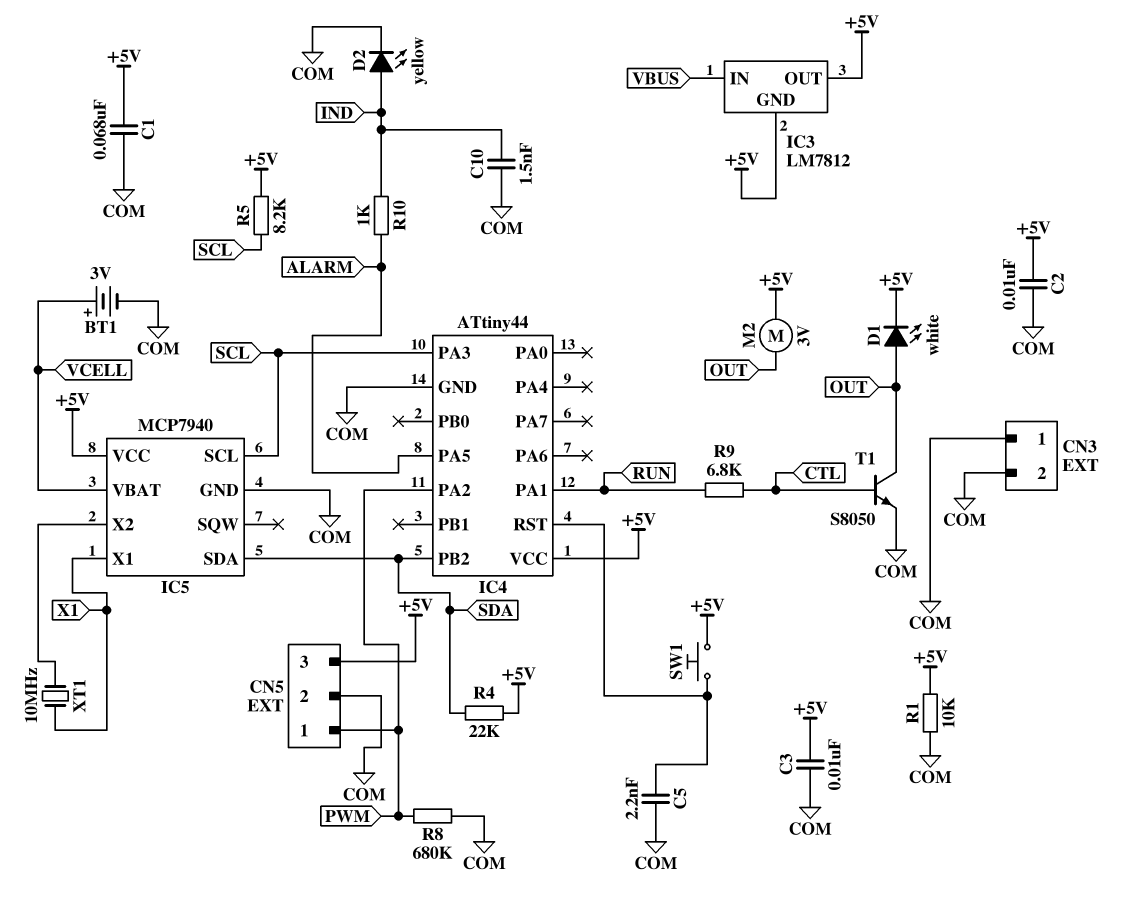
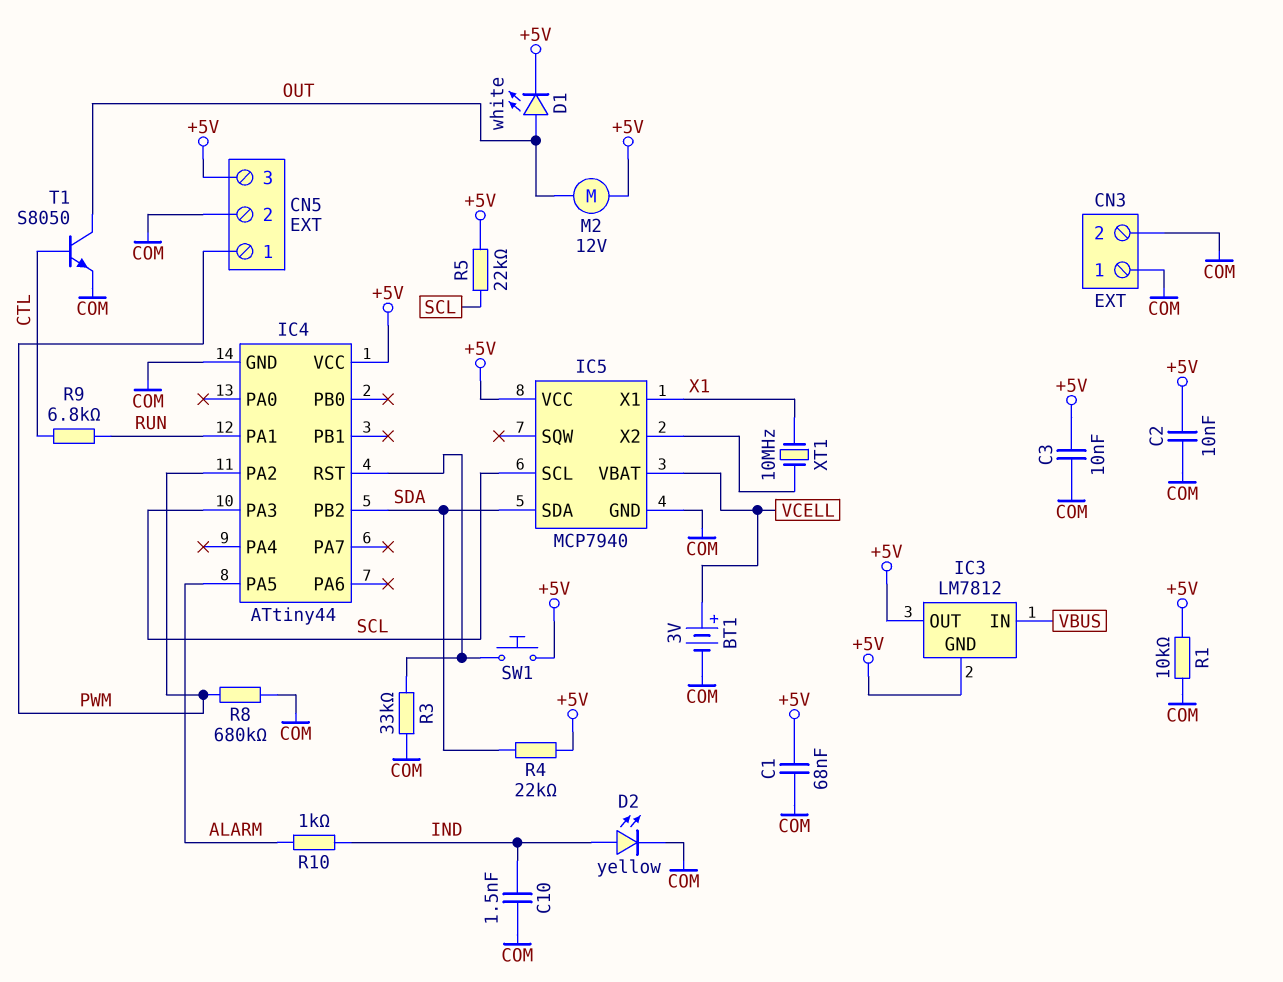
C5: 2.2nF (COM, IC4/RST) -> none
M2: motor 3V (+5V, OUT) -> motor 12V (+5V, OUT)
R3: none -> 33k (COM, IC4/RST)
R5: 8.2k (+5V, SCL) -> 22k (+5V, SCL)

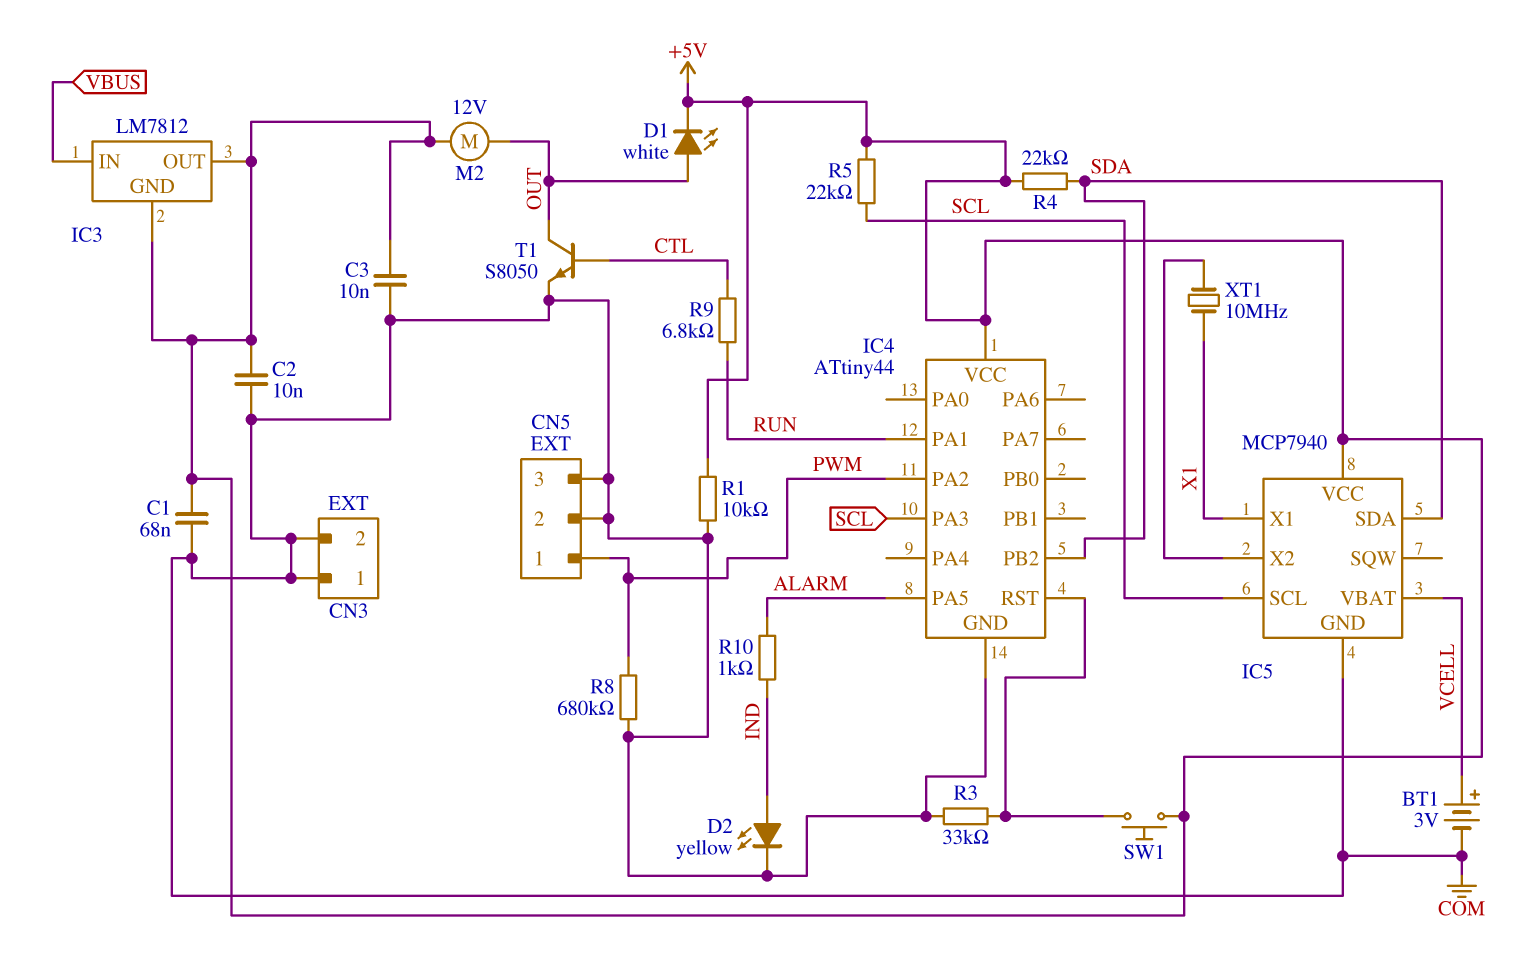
C10: 1.5nF (COM, IND) -> none
CN5 pin 3: +5V -> COM

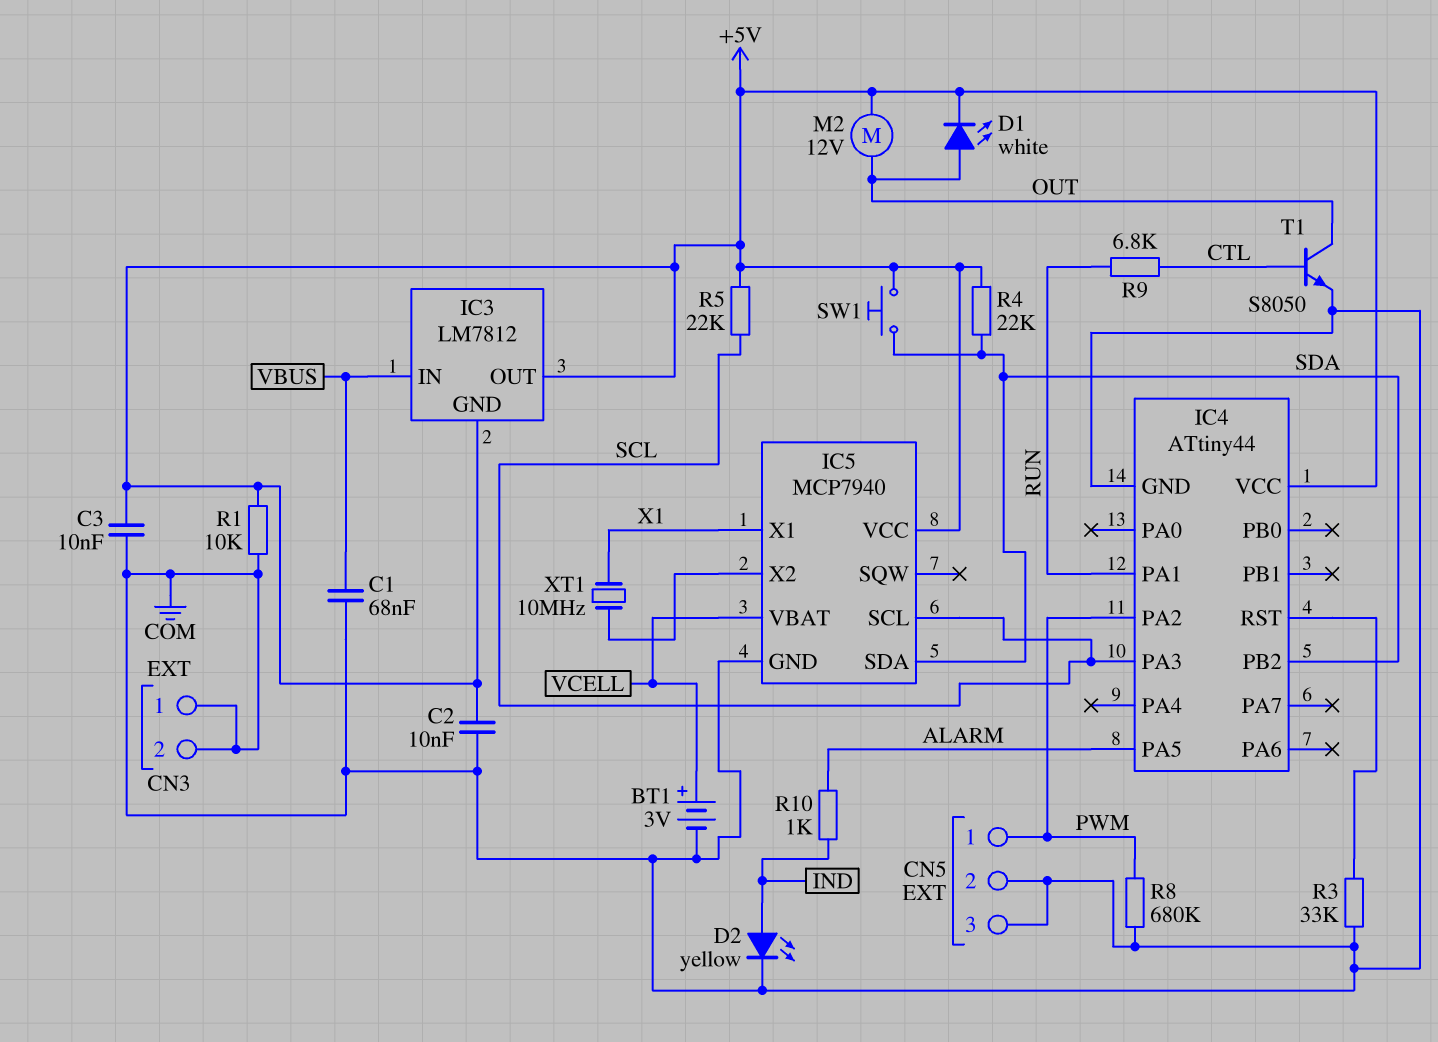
C1: 68nF (+5V, COM) -> 68nF (COM, VBUS)
SW1: button (+5V, IC4/RST) -> button (+5V, SDA)

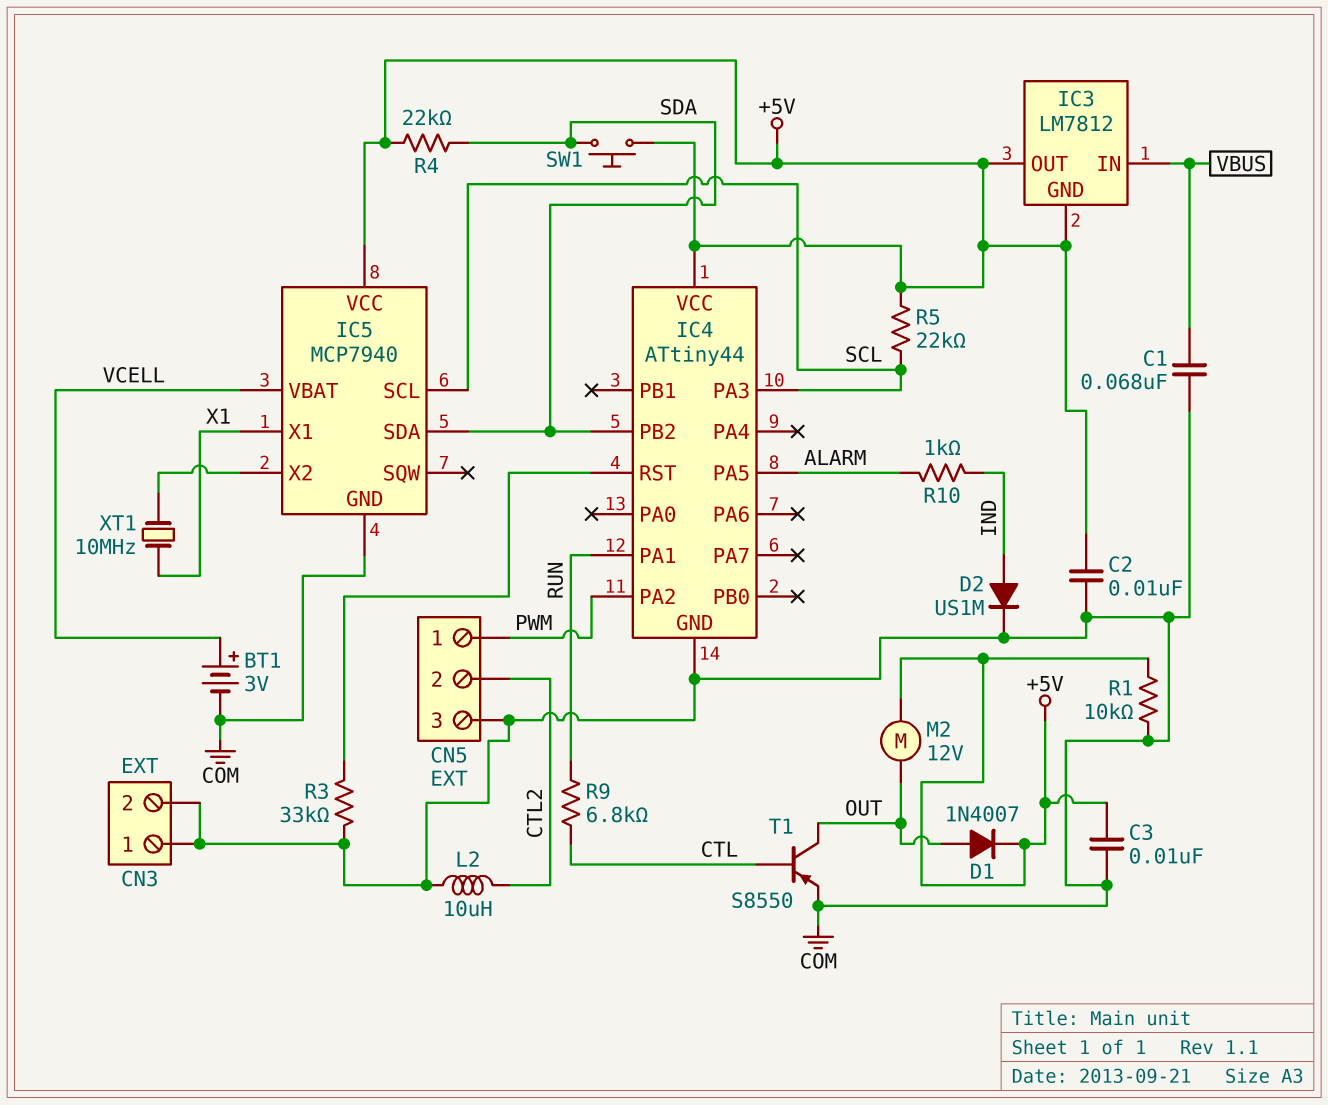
CN5 pin 2: COM -> CTL2
D1: LED white (A OUT, K +5V) -> diode 1N4007 (A OUT, K +5V)
D2: LED yellow (A IND, K COM) -> diode US1M (A IND, K COM)
L2: none -> 10uH (COM, CTL2)
R8: 680k (COM, PWM) -> none
T1: NPN S8050 (B CTL, C OUT, E COM) -> PNP S8550 (B CTL, C OUT, E COM)

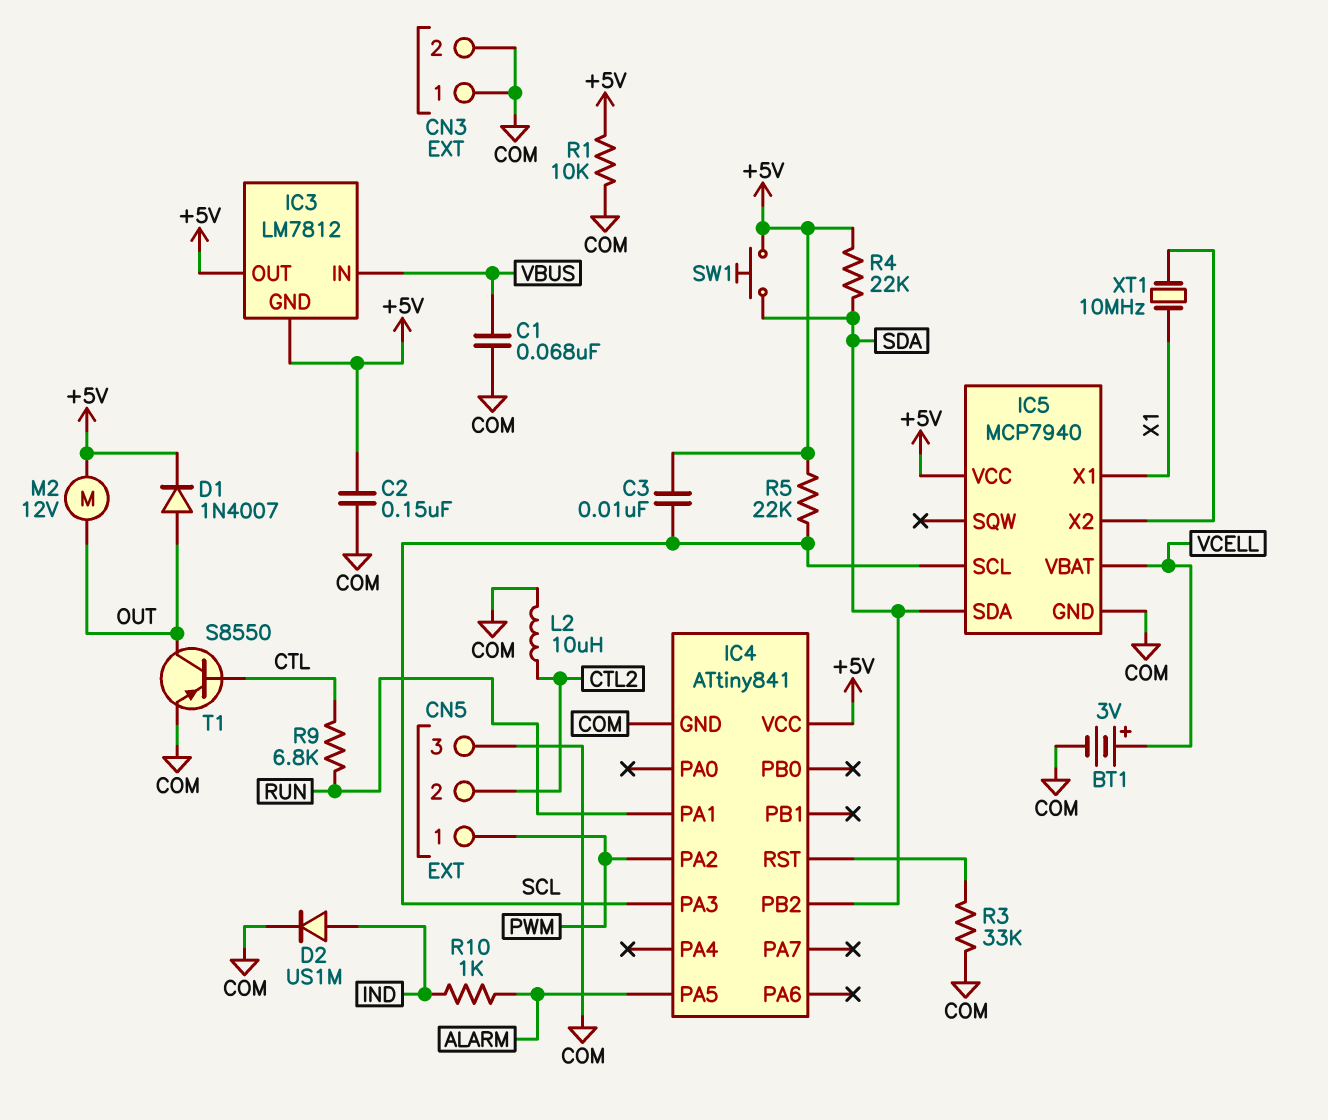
C2: 10nF (+5V, COM) -> 150nF (+5V, COM)
C3: 10nF (+5V, COM) -> 10nF (+5V, SCL)
IC4: ATtiny44 -> ATtiny841

